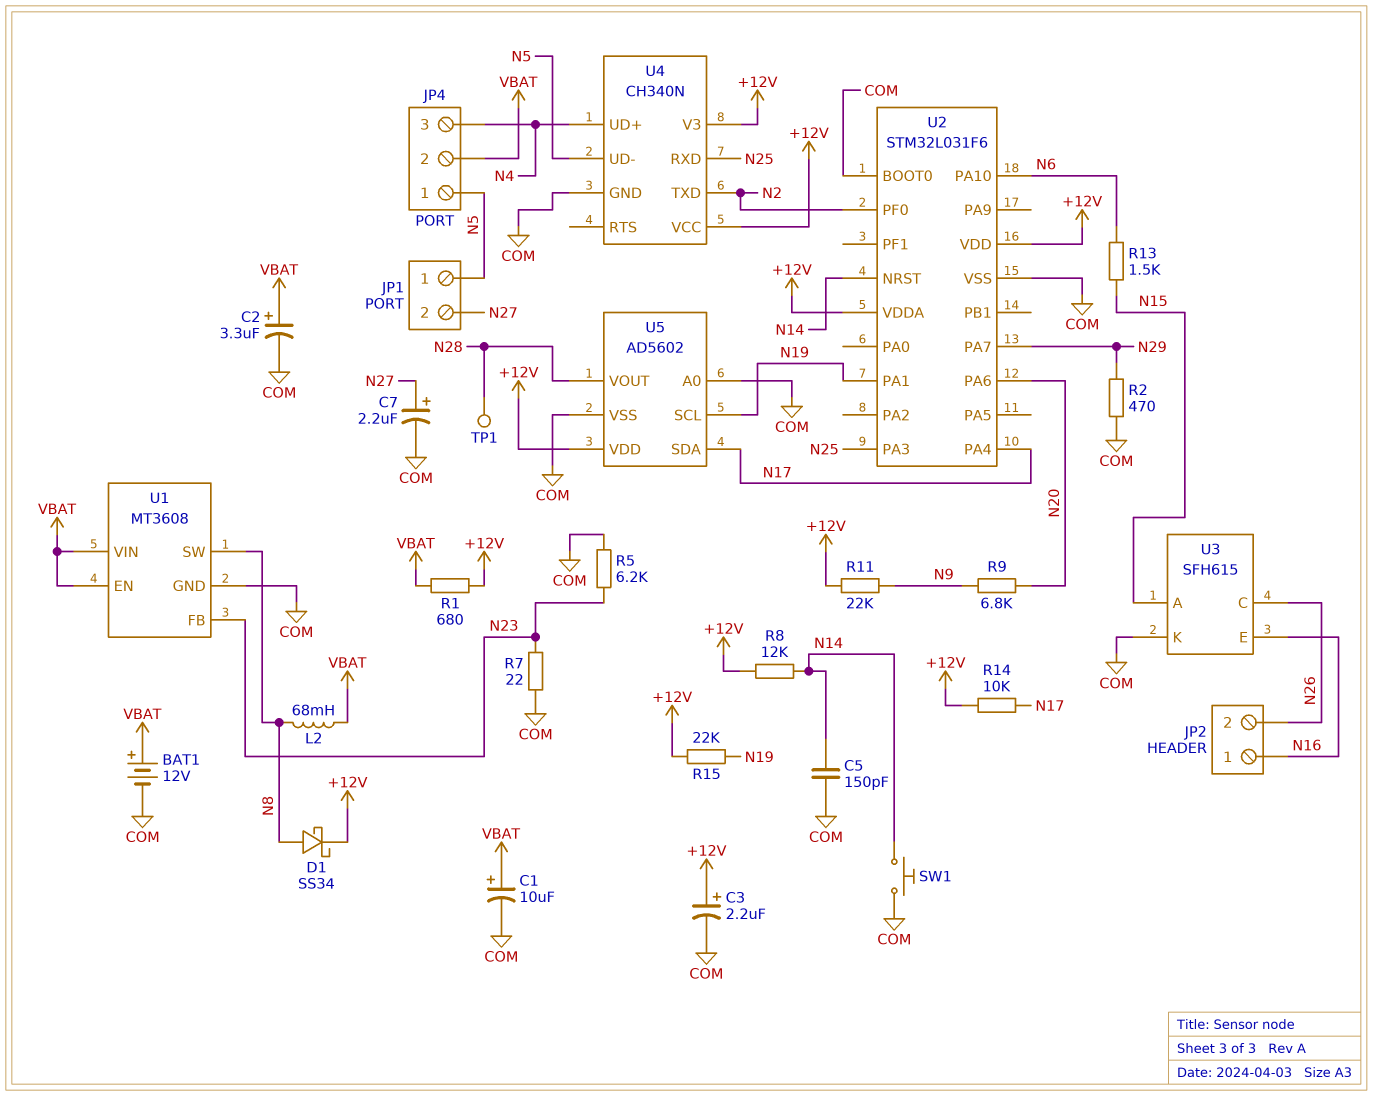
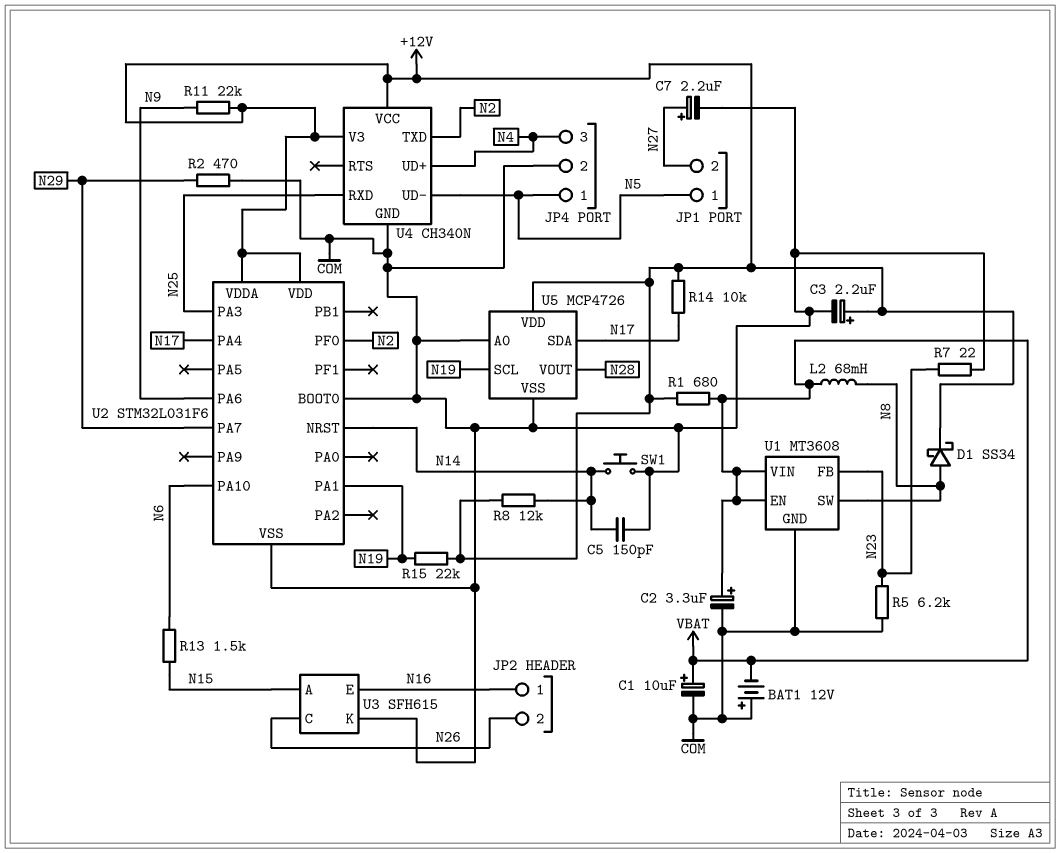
BAT1: 12V (plus VBAT, minus COM) -> 12V (plus COM, minus VBAT)
JP4 pin 2: VBAT -> COM
R9: 6.8k (N9, N20) -> none
TP1: test point (N28) -> none
U2 pin PA6: N20 -> N9
U5: AD5602 -> MCP4726

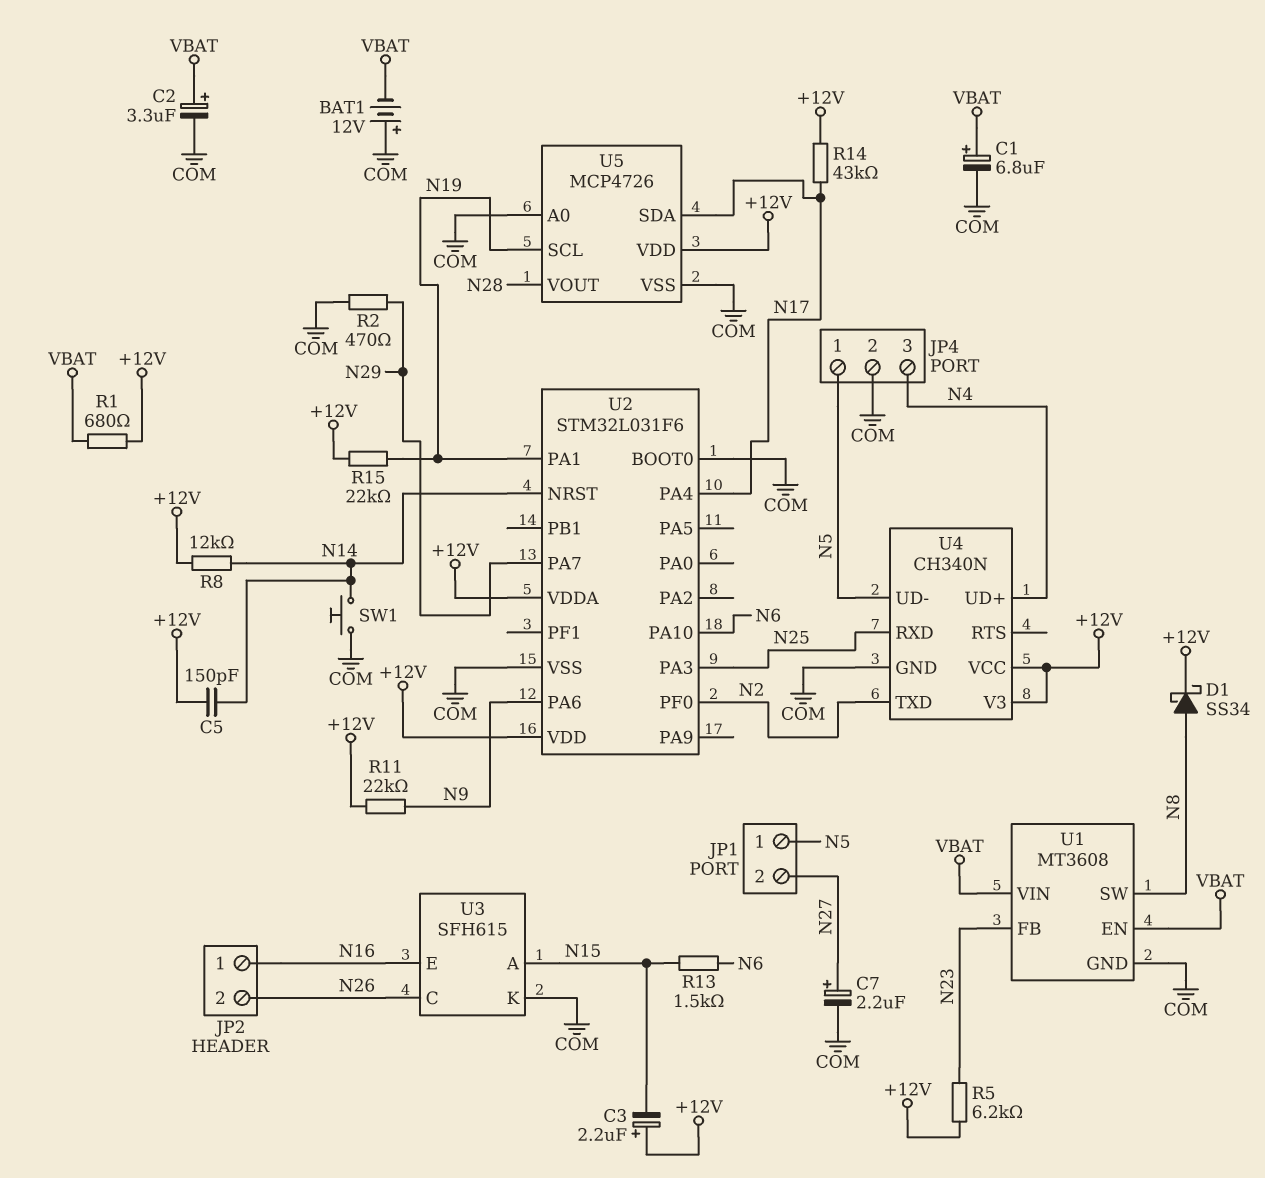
C1: 10uF (plus VBAT, minus COM) -> 6.8uF (plus VBAT, minus COM)
C3: 2.2uF (plus +12V, minus COM) -> 2.2uF (plus +12V, minus N15)
C5: 150pF (COM, N14) -> 150pF (+12V, N14)
L2: 68mH (N8, VBAT) -> none
R5: 6.2k (COM, N23) -> 6.2k (+12V, N23)
R7: 22 (COM, N23) -> none
R14: 10k (+12V, N17) -> 43k (+12V, N17)

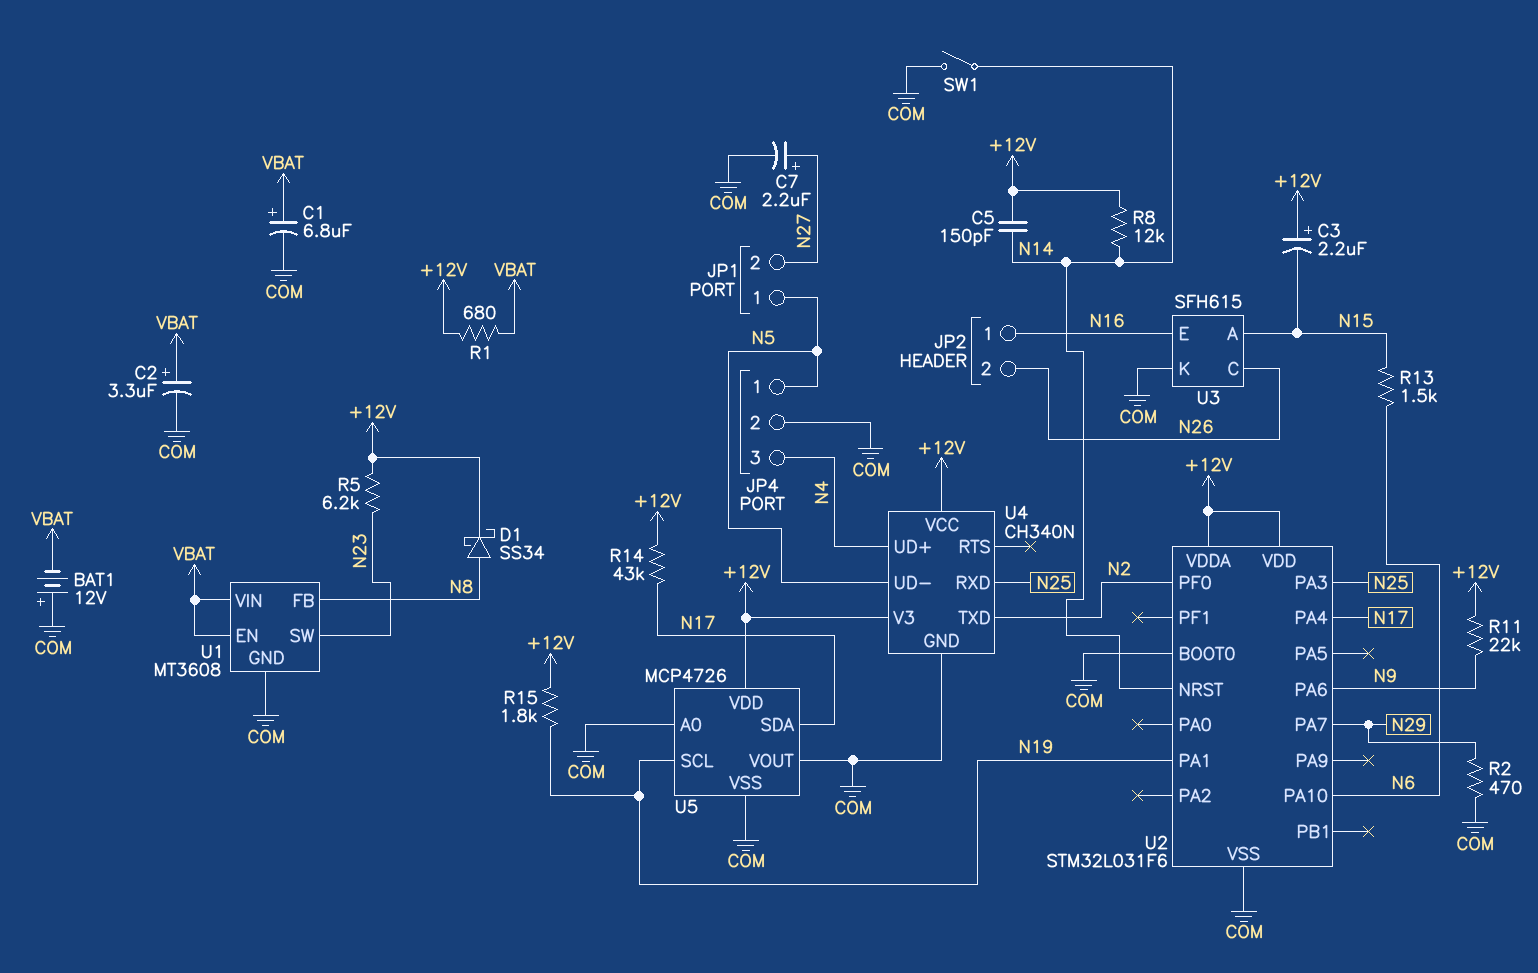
R15: 22k (+12V, N19) -> 1.8k (+12V, N19)
SW1: button (COM, N14) -> switch (COM, N14)
U1 pin FB: N23 -> N8
U1 pin SW: N8 -> N23
U5 pin VOUT: N28 -> COM

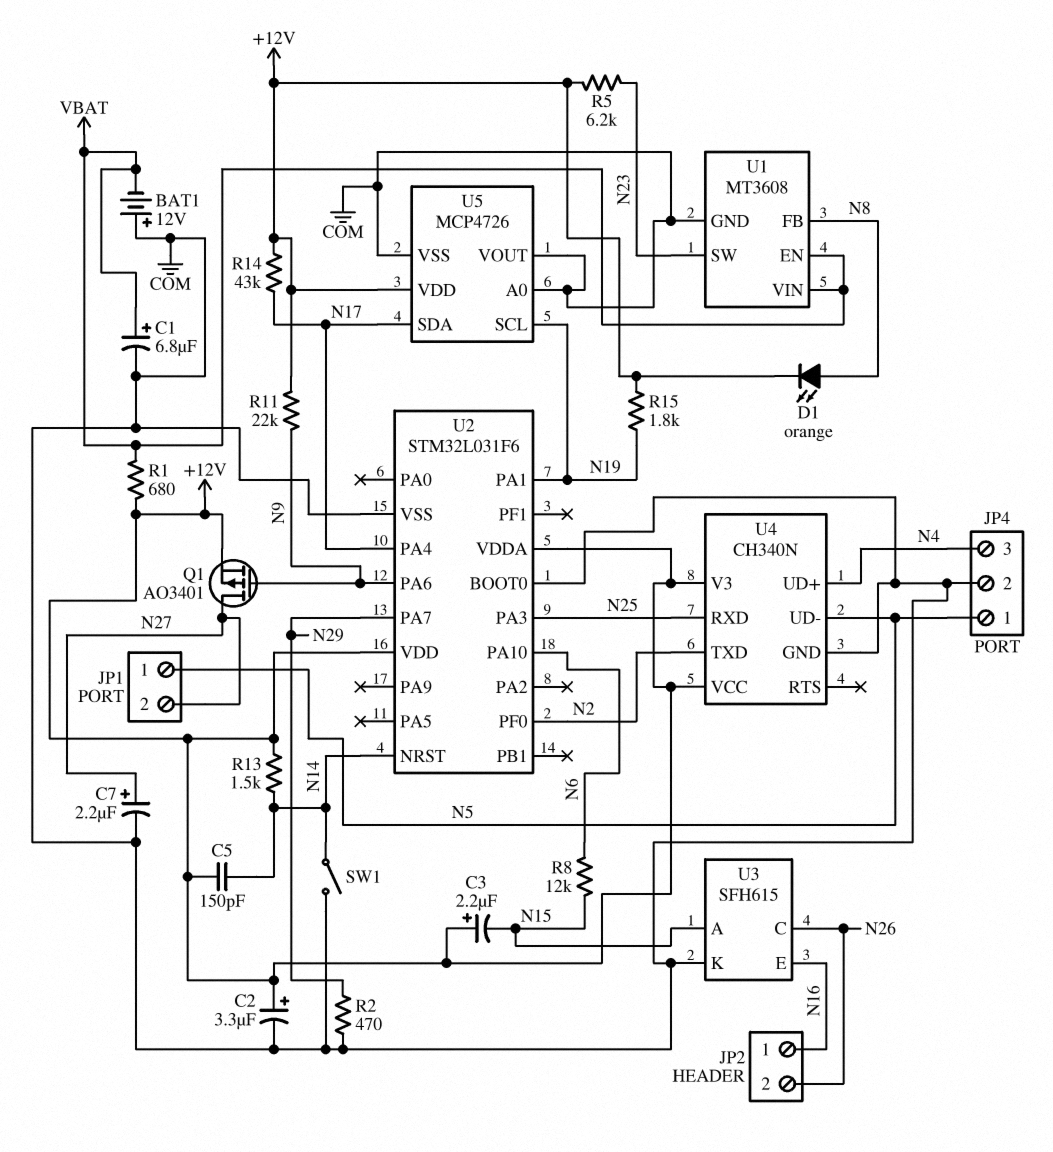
C2: 3.3uF (plus VBAT, minus COM) -> 3.3uF (plus +12V, minus COM)
D1: schottky SS34 (A N8, K +12V) -> LED orange (A N8, K +12V)
Q1: none -> PMOS AO3401 (G N9, D N27, S +12V)
R8: 12k (+12V, N14) -> 12k (N6, N15)
R13: 1.5k (N6, N15) -> 1.5k (+12V, N14)

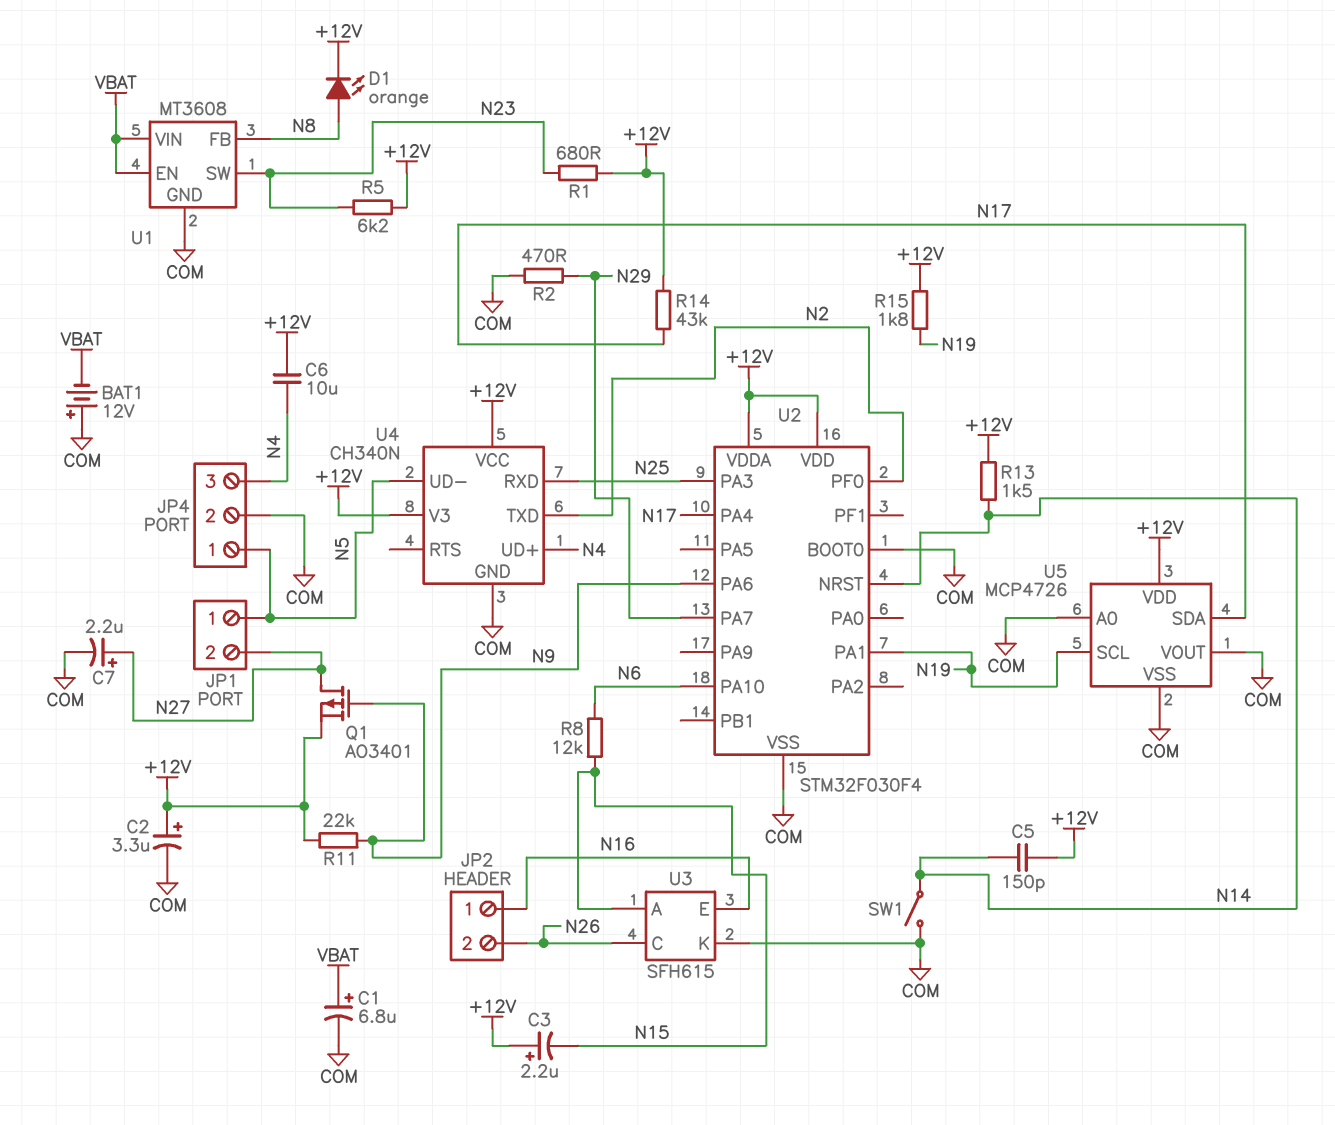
C6: none -> 10uF (+12V, N4)
R1: 680 (+12V, VBAT) -> 680 (+12V, N23)
U2: STM32L031F6 -> STM32F030F4

